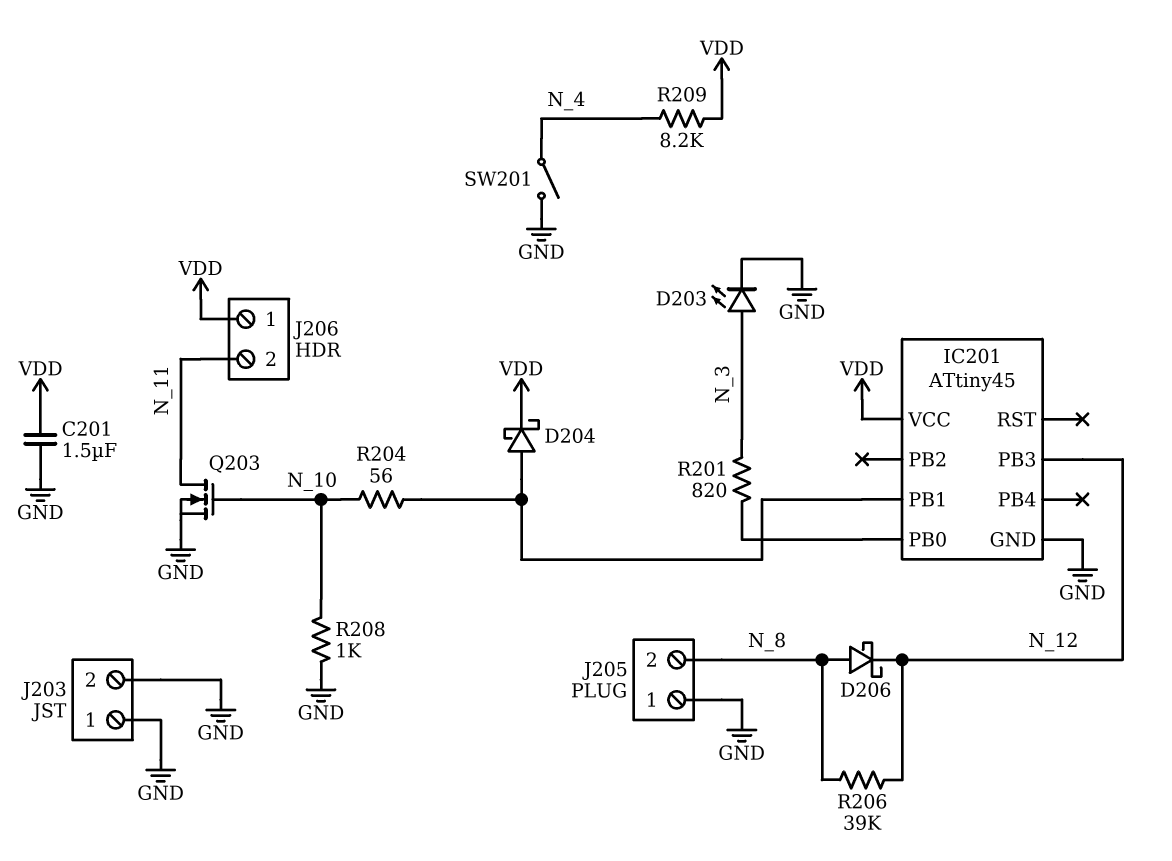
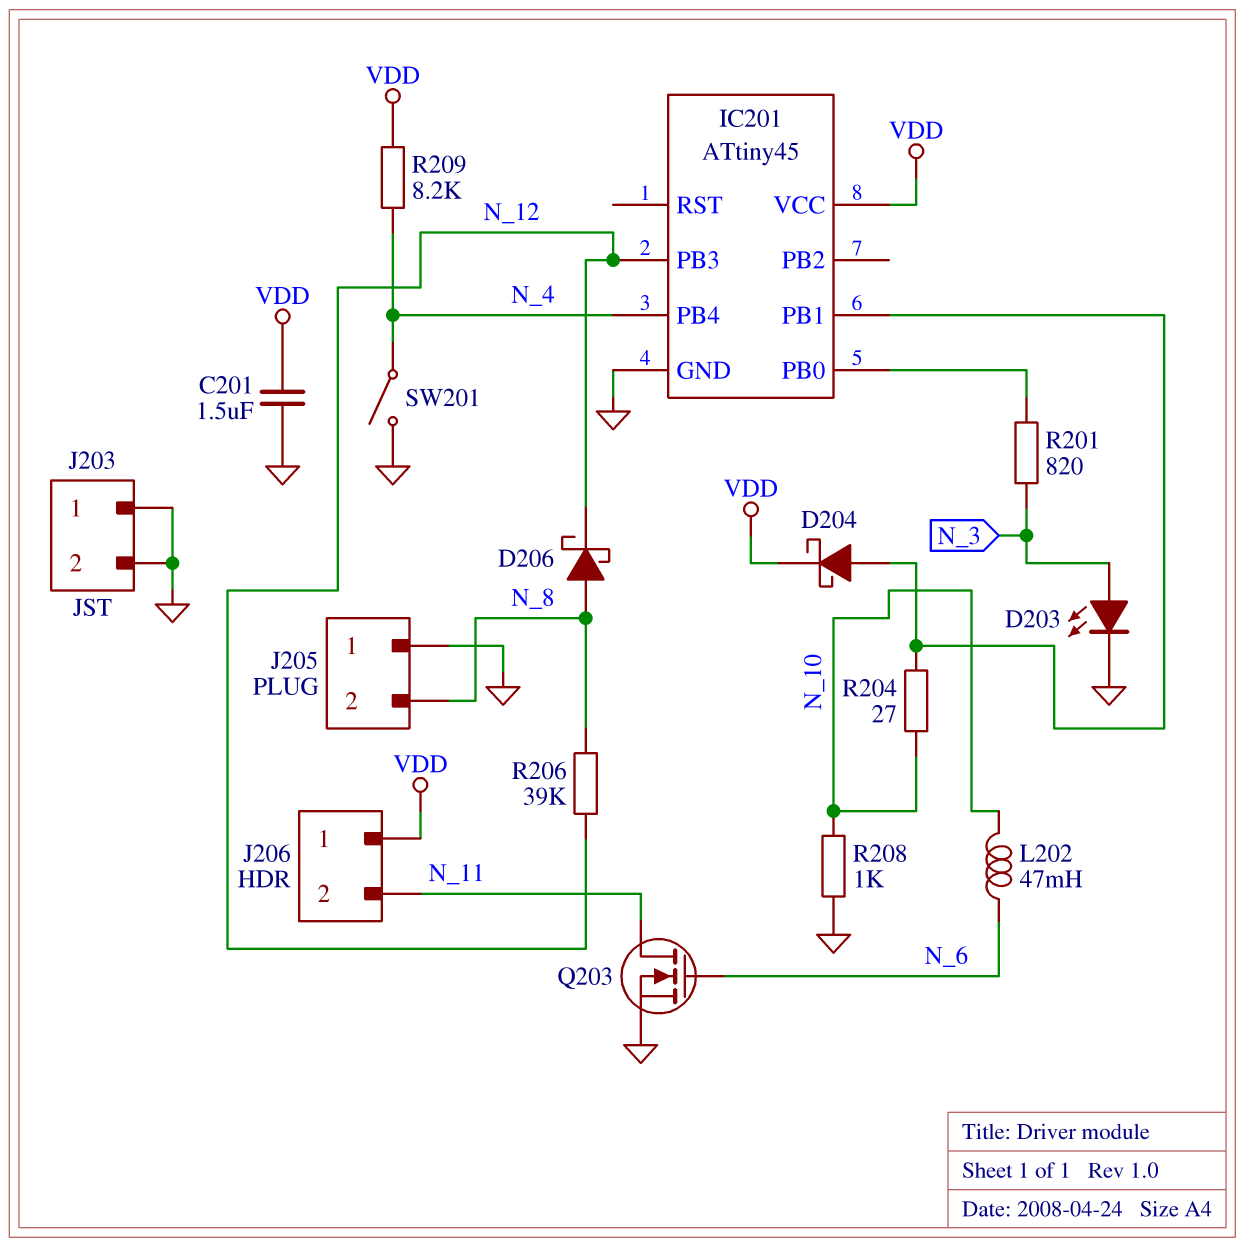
IC201 pin PB4: none -> N_4
L202: none -> 47mH (N_6, N_10)
Q203: NMOS (G N_10, D N_11, S GND) -> NMOS (G N_6, D N_11, S GND)
R204: 56 (IC201/PB1, N_10) -> 27 (IC201/PB1, N_10)

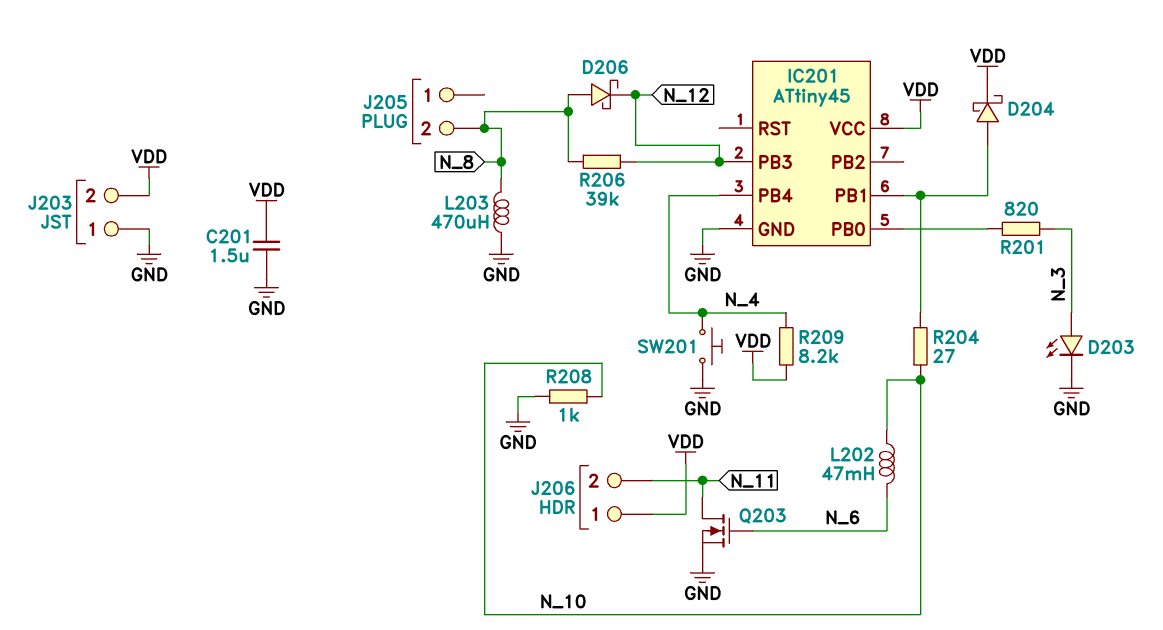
J203 pin 2: GND -> VDD
J205 pin 1: GND -> none
L203: none -> 470uH (GND, N_8)
SW201: switch (GND, N_4) -> button (GND, N_4)

